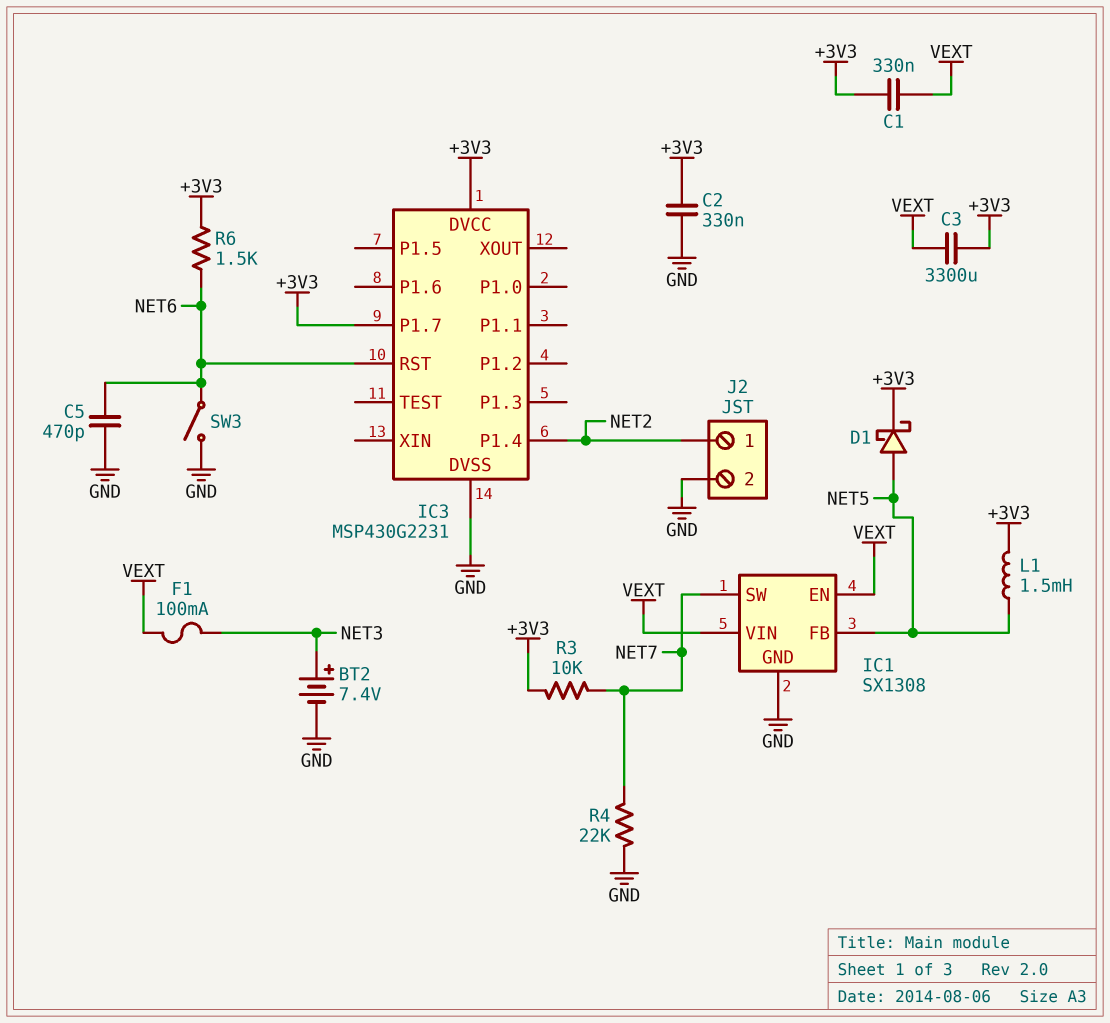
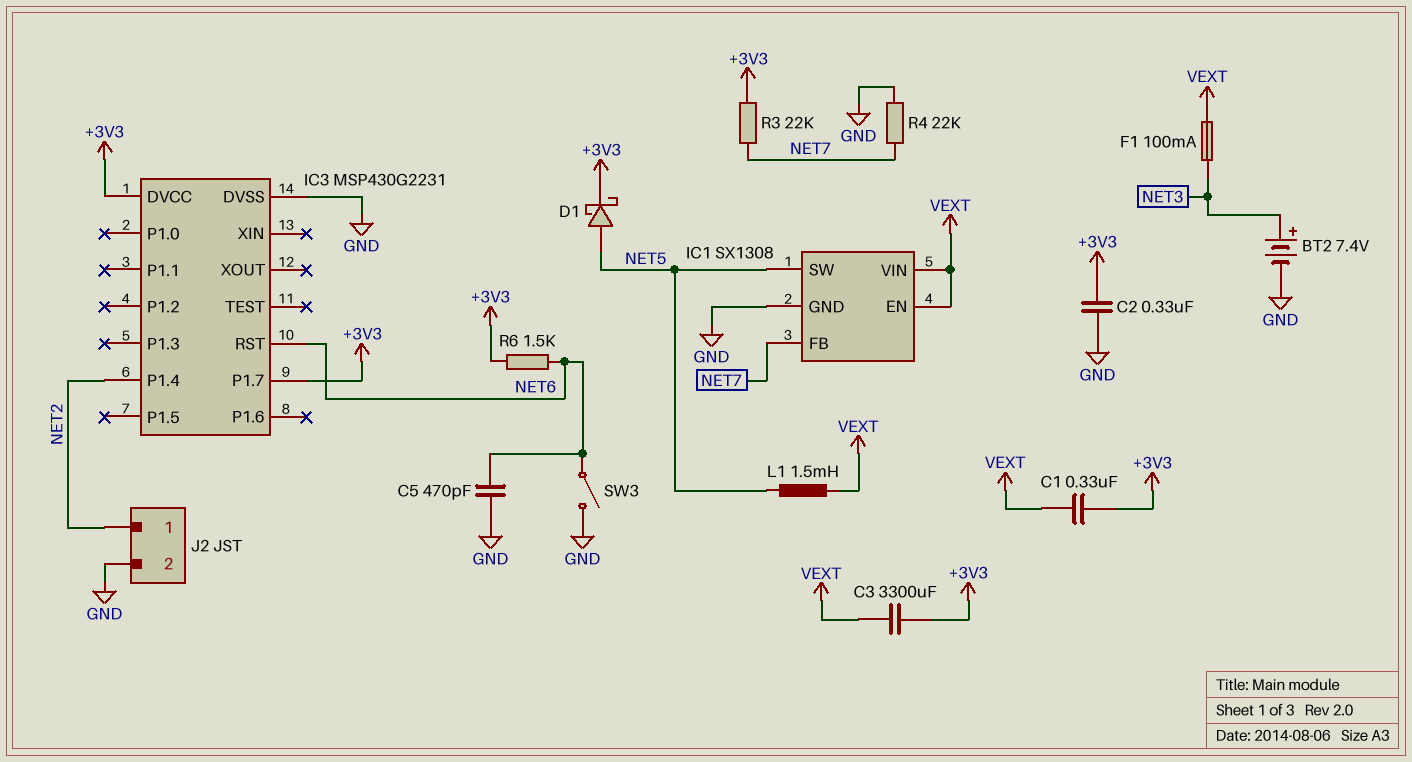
IC1 pin FB: NET5 -> NET7
IC1 pin SW: NET7 -> NET5
L1: 1.5mH (+3V3, NET5) -> 1.5mH (NET5, VEXT)
R3: 10k (+3V3, NET7) -> 22k (+3V3, NET7)

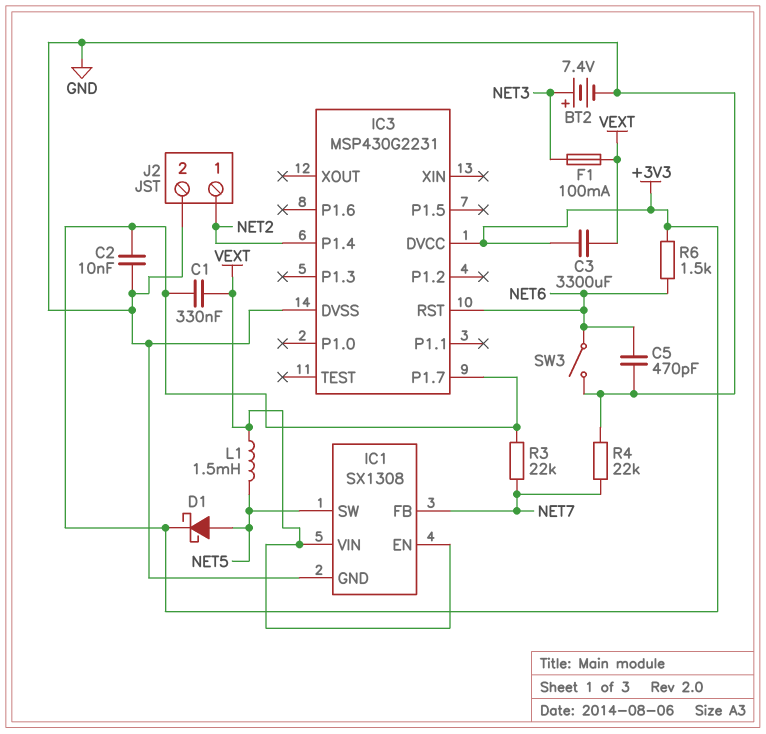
C2: 330nF (+3V3, GND) -> 10nF (+3V3, GND)

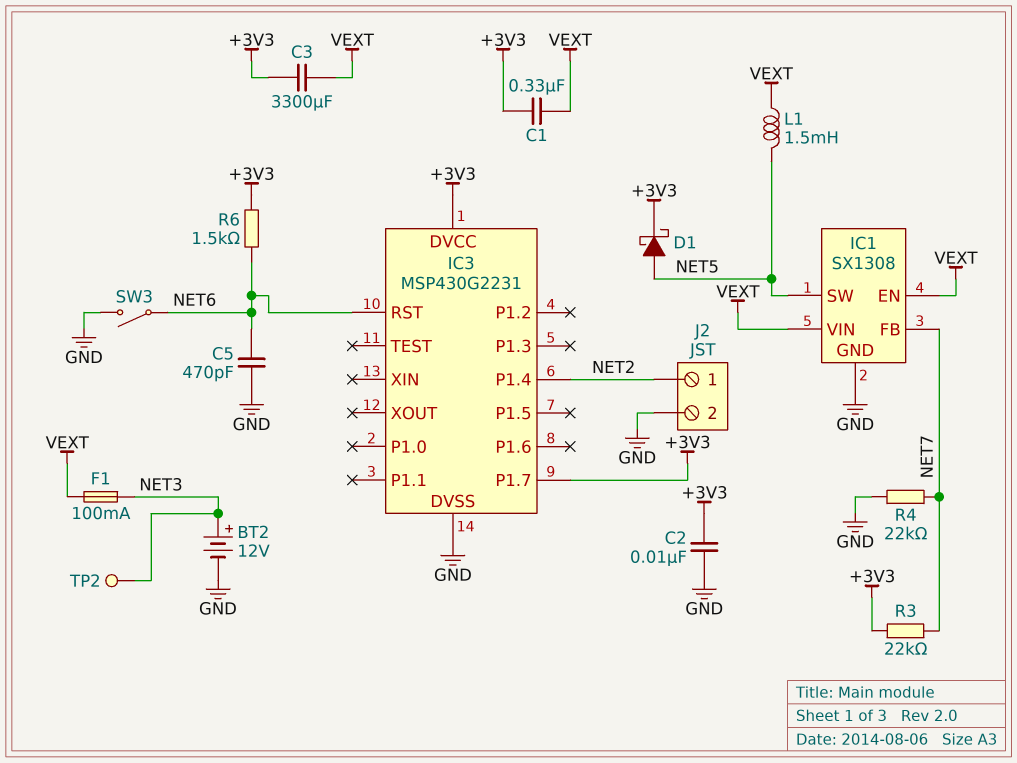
BT2: 7.4V (plus NET3, minus GND) -> 12V (plus NET3, minus GND)
TP2: none -> test point (NET3)

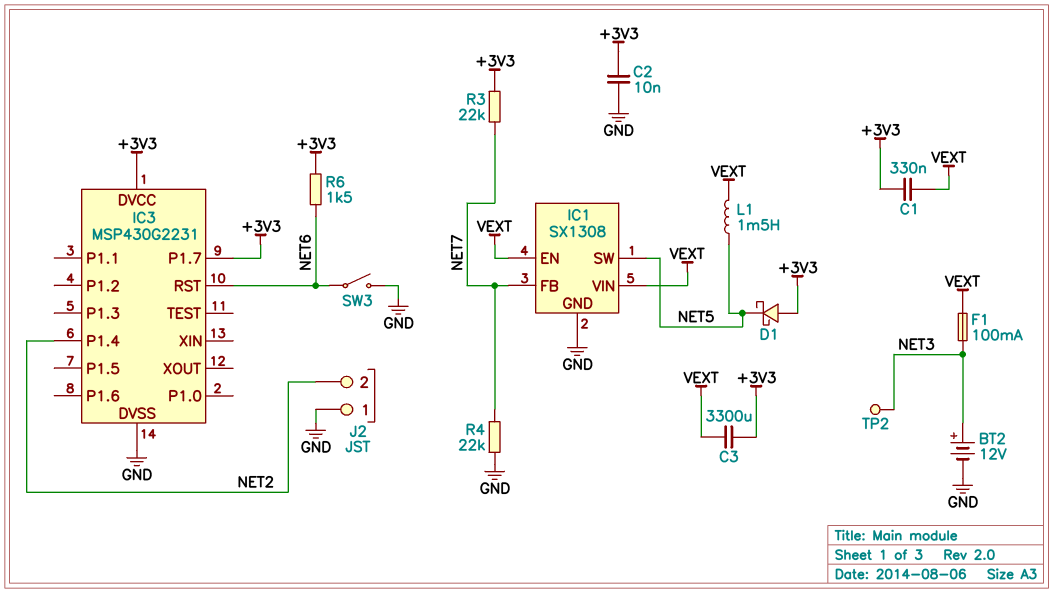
C5: 470pF (GND, NET6) -> none
D1: schottky (A NET5, K +3V3) -> schottky (A +3V3, K NET5)
J2 pin 1: NET2 -> GND
J2 pin 2: GND -> NET2

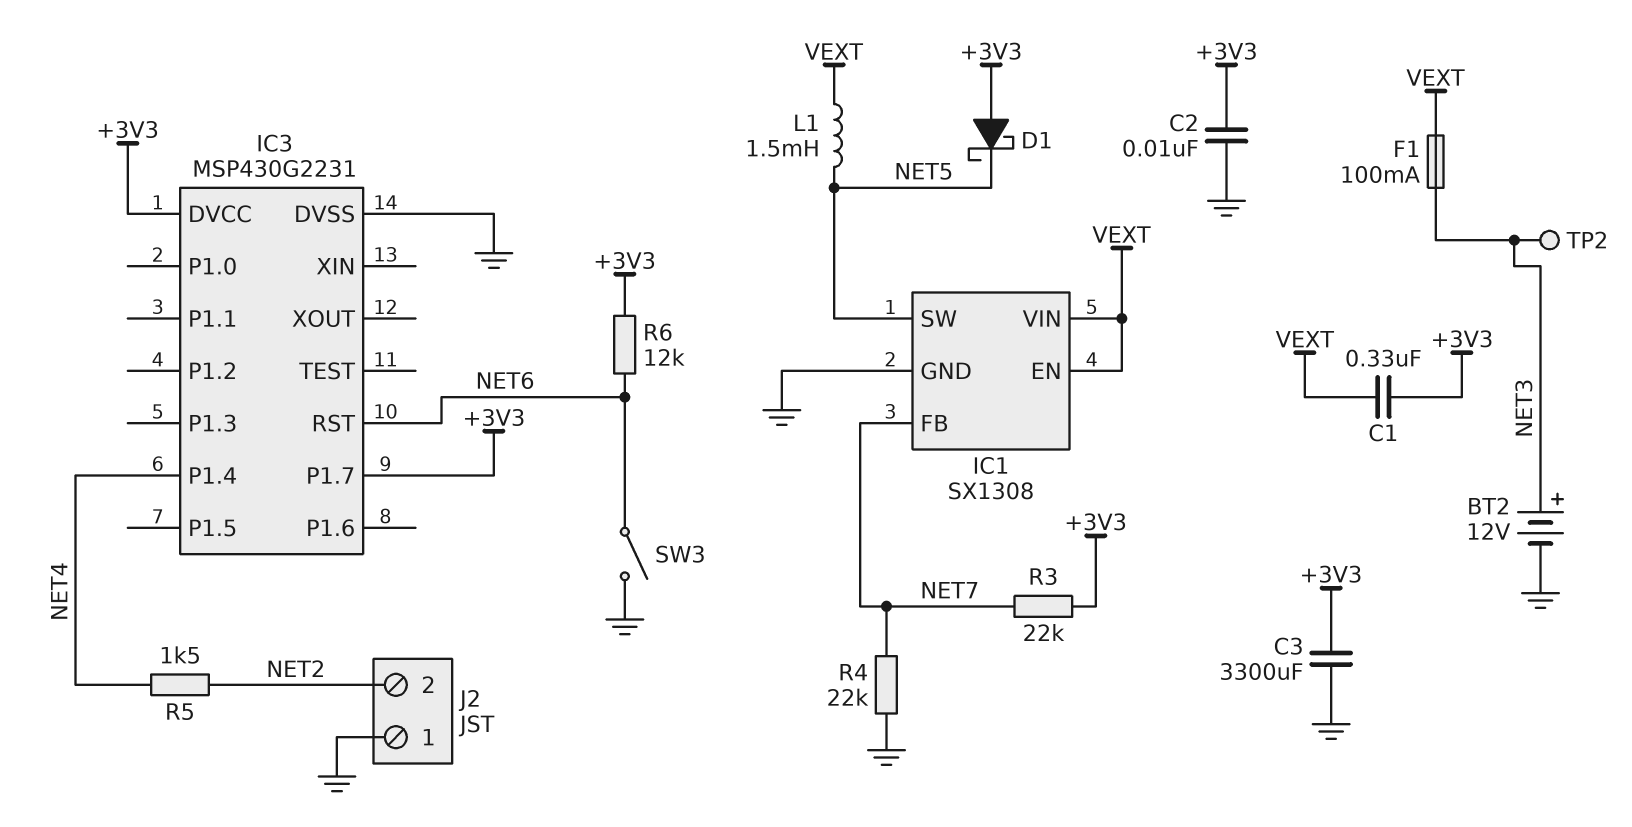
C3: 3300uF (+3V3, VEXT) -> 3300uF (+3V3, GND)
IC3 pin P1.4: NET2 -> NET4
R5: none -> 1.5k (NET2, NET4)
R6: 1.5k (+3V3, NET6) -> 12k (+3V3, NET6)

